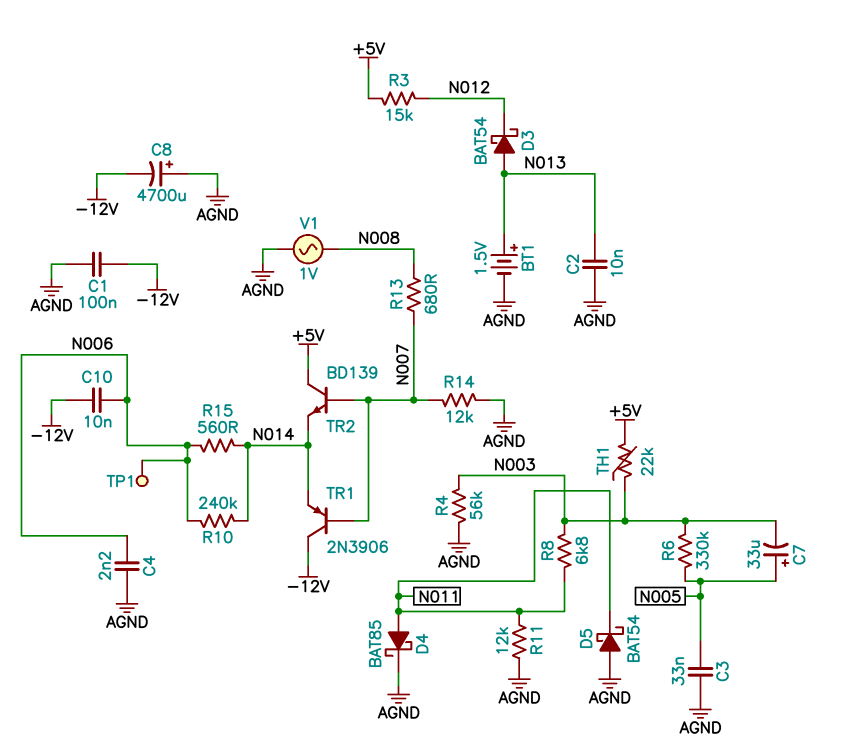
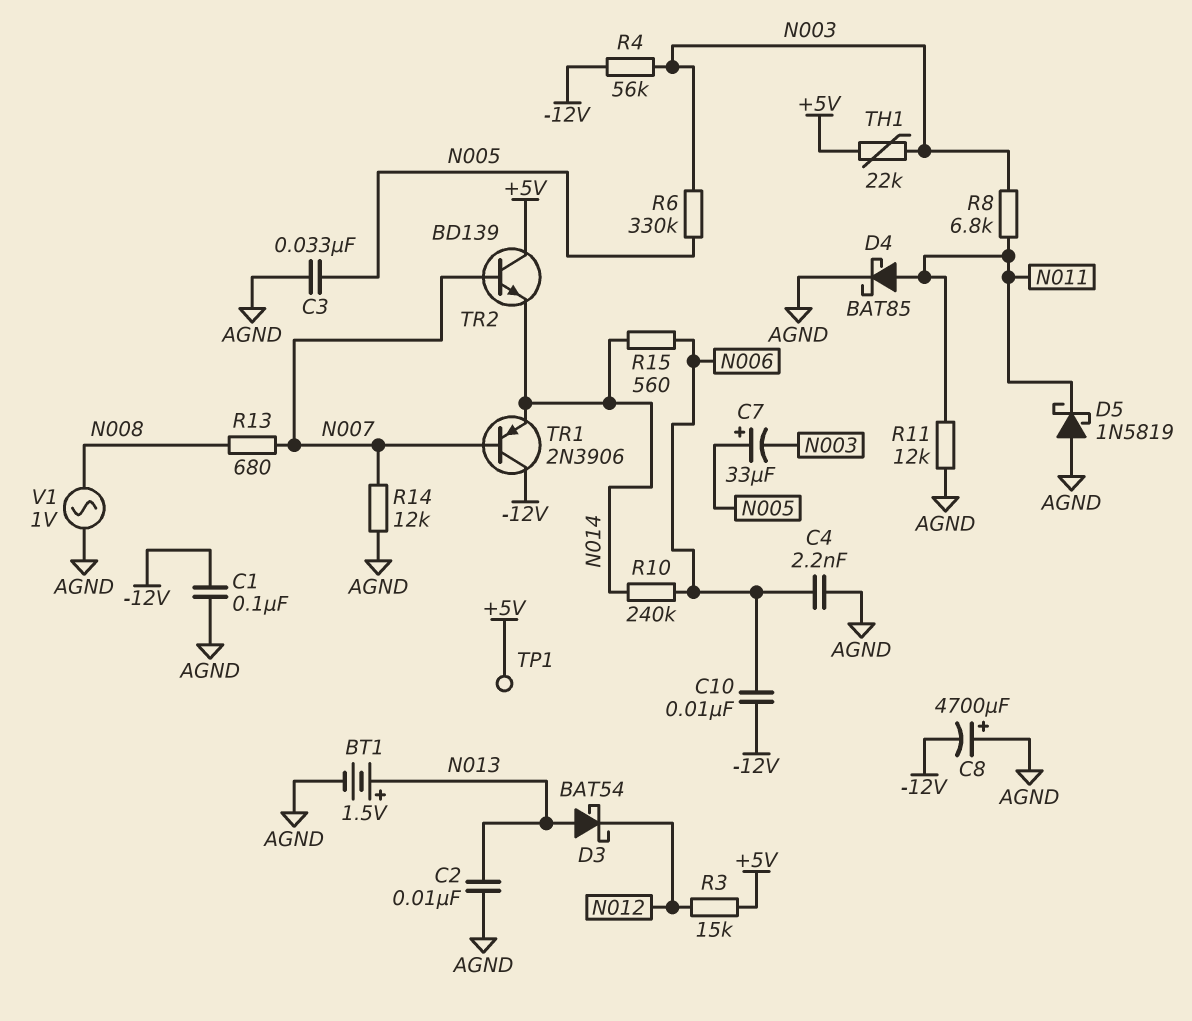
D5: schottky BAT54 (A AGND, K N011) -> schottky 1N5819 (A AGND, K N011)
R4: 56k (AGND, N003) -> 56k (-12V, N003)
TP1: test point (N006) -> test point (+5V)

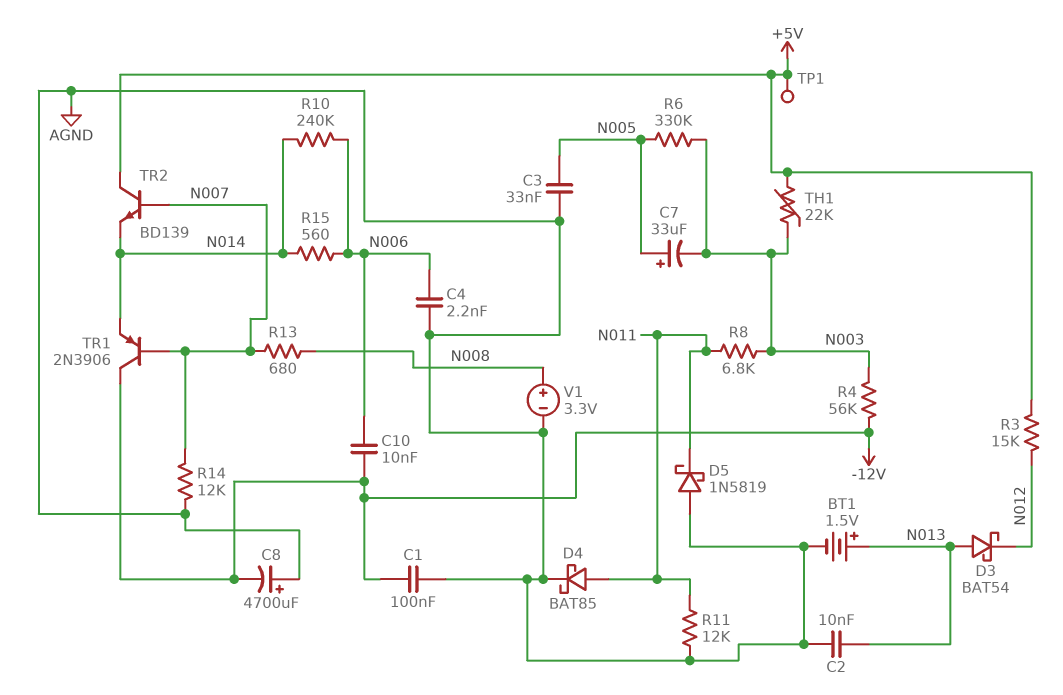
V1: AC 1V (AGND, N008) -> 3.3V (plus N008, minus AGND)

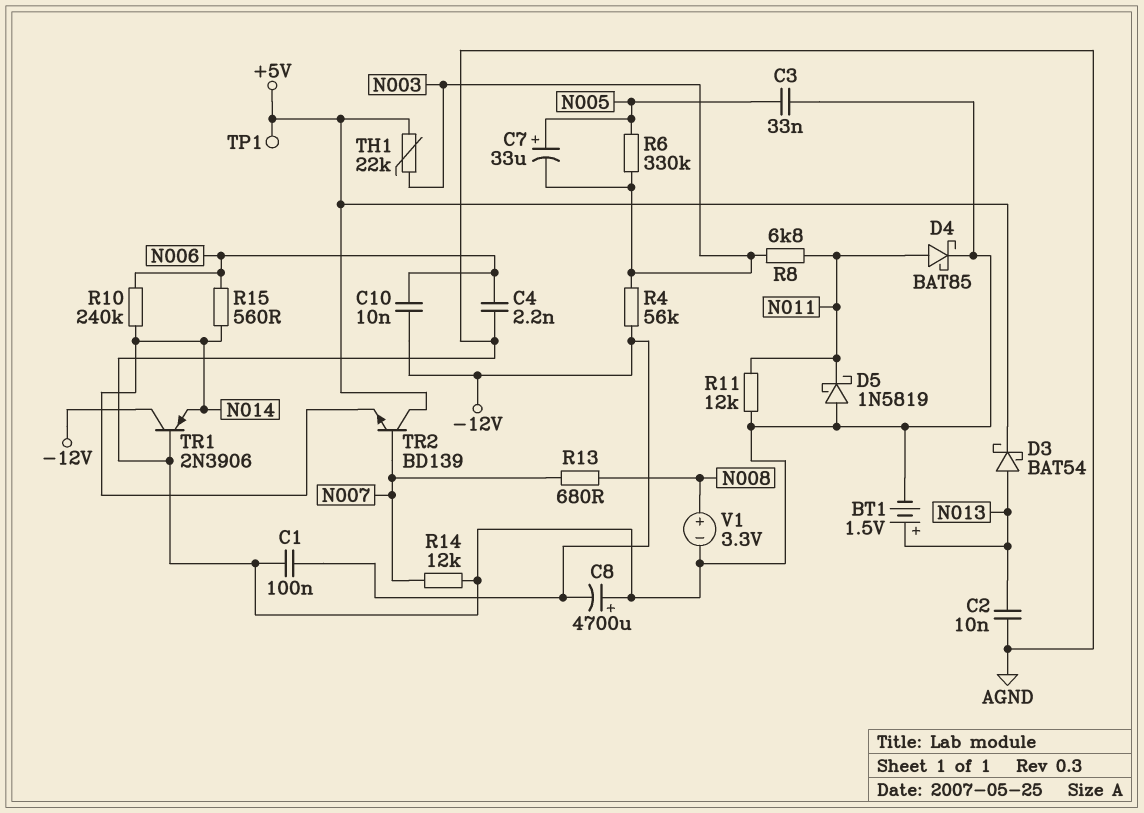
D3: schottky BAT54 (A N013, K N012) -> schottky BAT54 (A N013, K +5V)
R3: 15k (+5V, N012) -> none
TR1: PNP 2N3906 (B N007, C -12V, E N014) -> PNP 2N3906 (B AGND, C -12V, E N014)

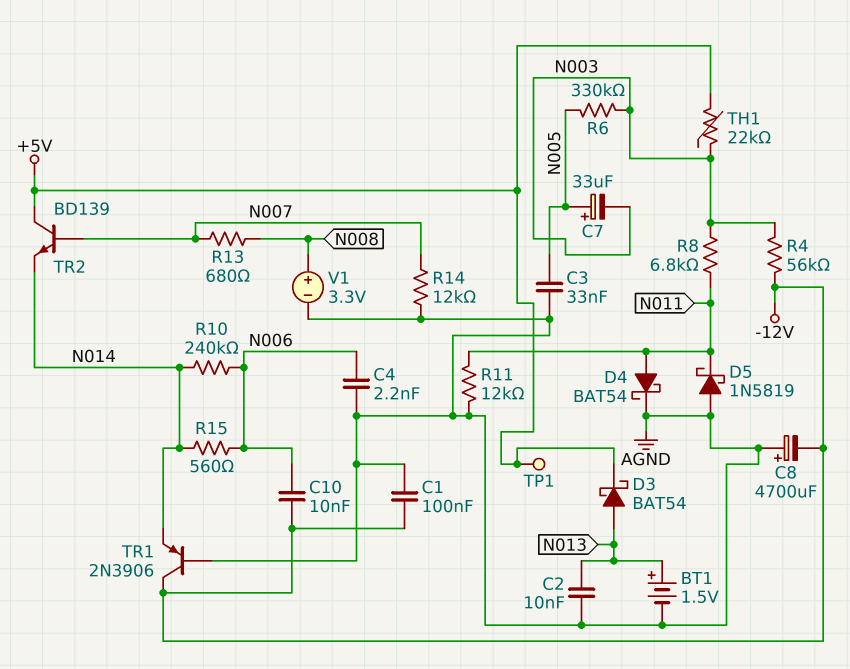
D4: schottky BAT85 (A N011, K AGND) -> schottky BAT54 (A N011, K AGND)

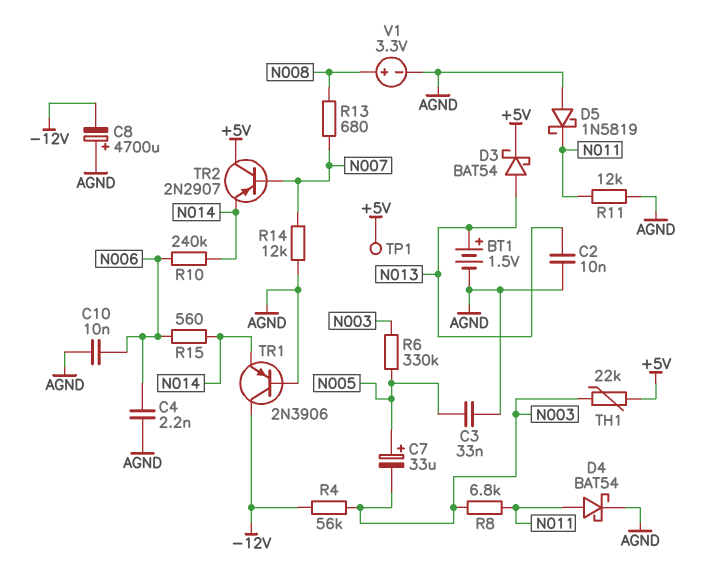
C1: 100nF (-12V, AGND) -> none
C10: 10nF (-12V, N006) -> 10nF (AGND, N006)
TR2: NPN BD139 (B N007, C +5V, E N014) -> PNP 2N2907 (B N007, C +5V, E N014)

